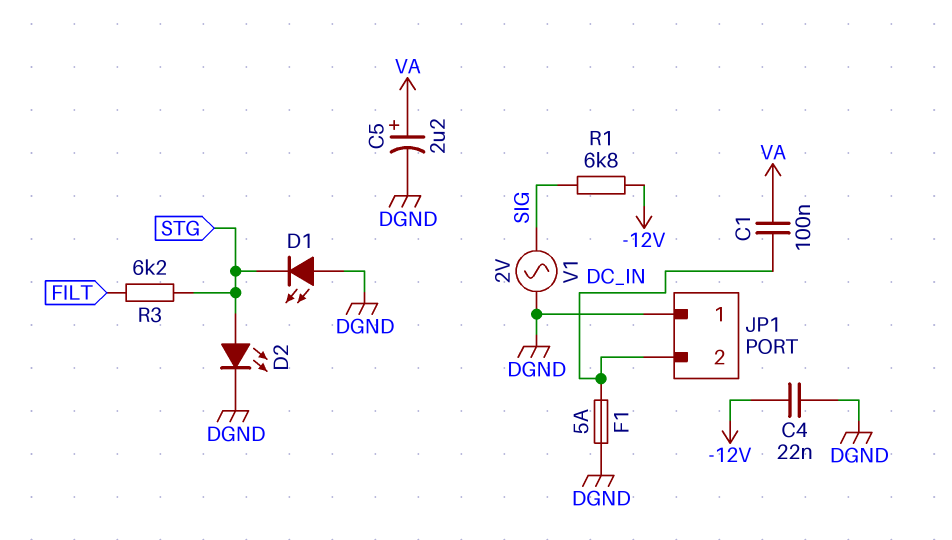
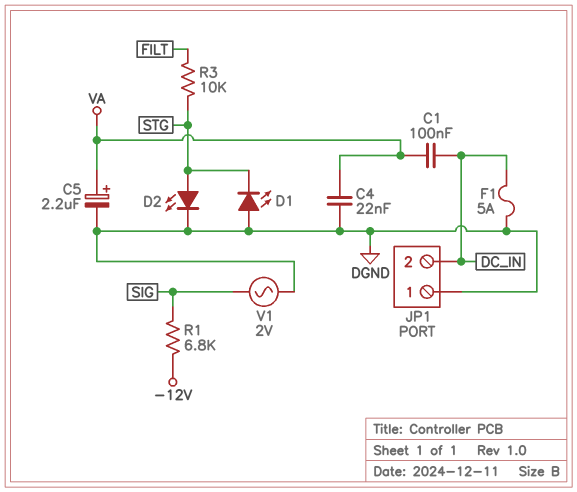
C4: 22nF (-12V, DGND) -> 22nF (DGND, VA)
R3: 6.2k (FILT, STG) -> 10k (FILT, STG)

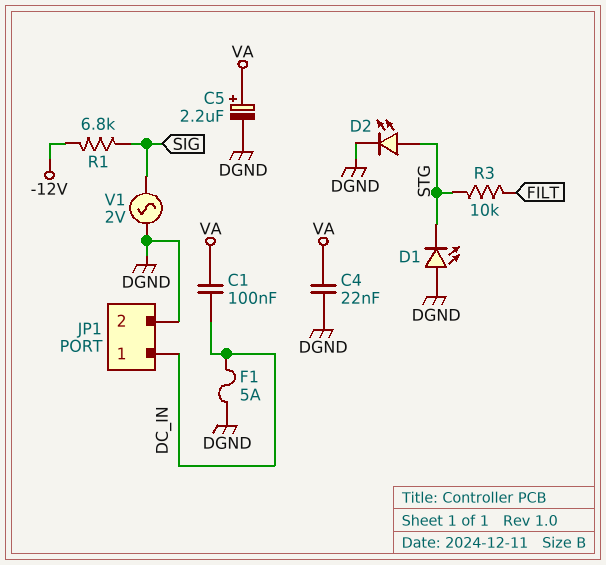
JP1 pin 1: DGND -> DC_IN
JP1 pin 2: DC_IN -> DGND

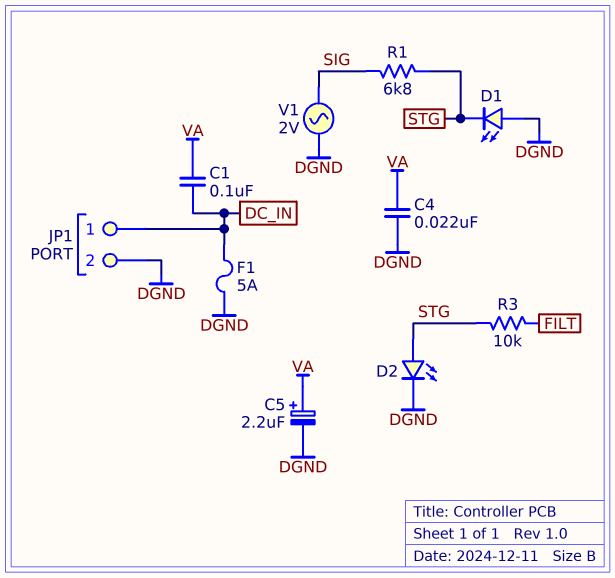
R1: 6.8k (-12V, SIG) -> 6.8k (SIG, STG)

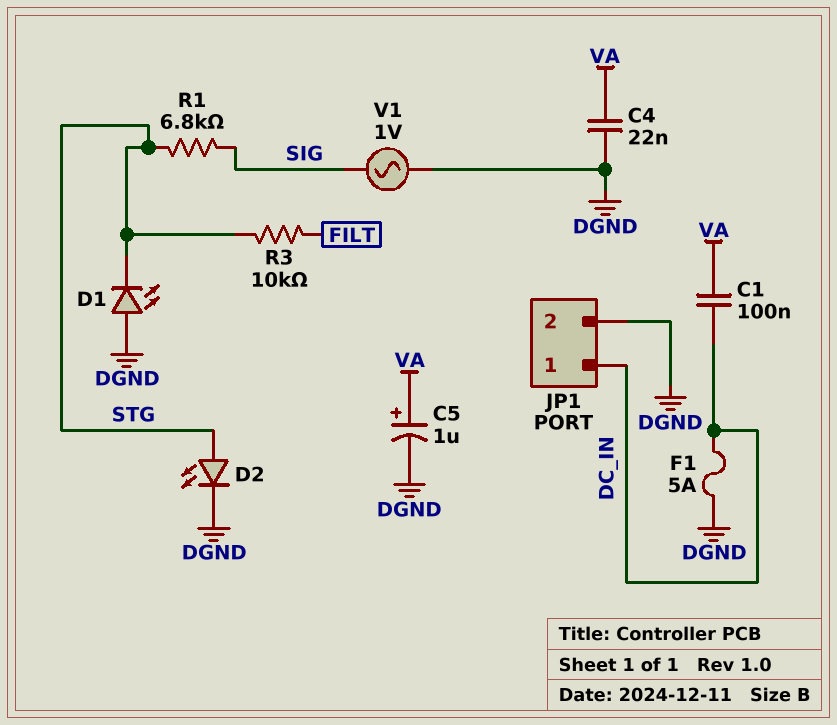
C5: 2.2uF (plus VA, minus DGND) -> 1uF (plus VA, minus DGND)
V1: AC 2V (DGND, SIG) -> AC 1V (DGND, SIG)

